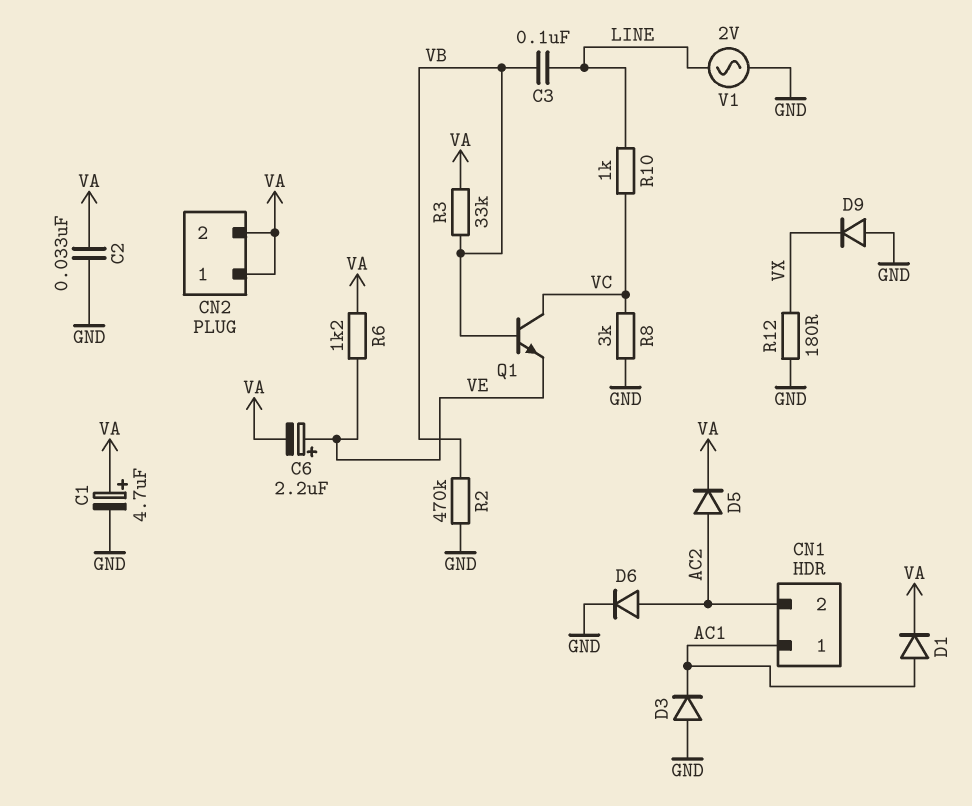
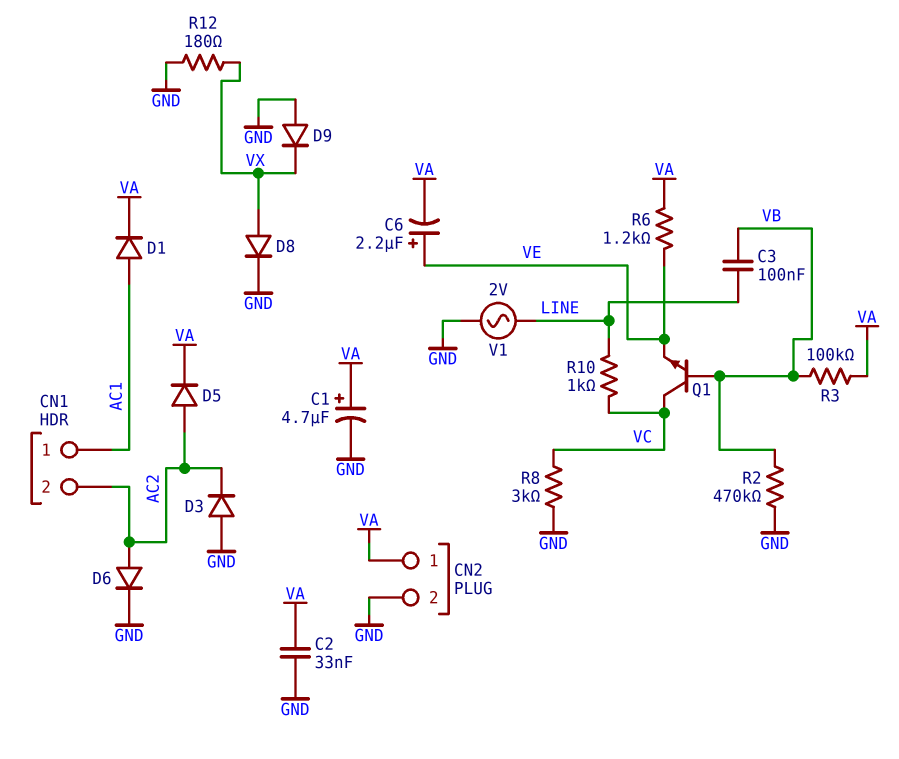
CN2 pin 2: VA -> GND
D3: diode (A GND, K AC1) -> diode (A GND, K AC2)
D8: none -> diode (A VX, K GND)
R3: 33k (VA, VB) -> 100k (VA, VB)

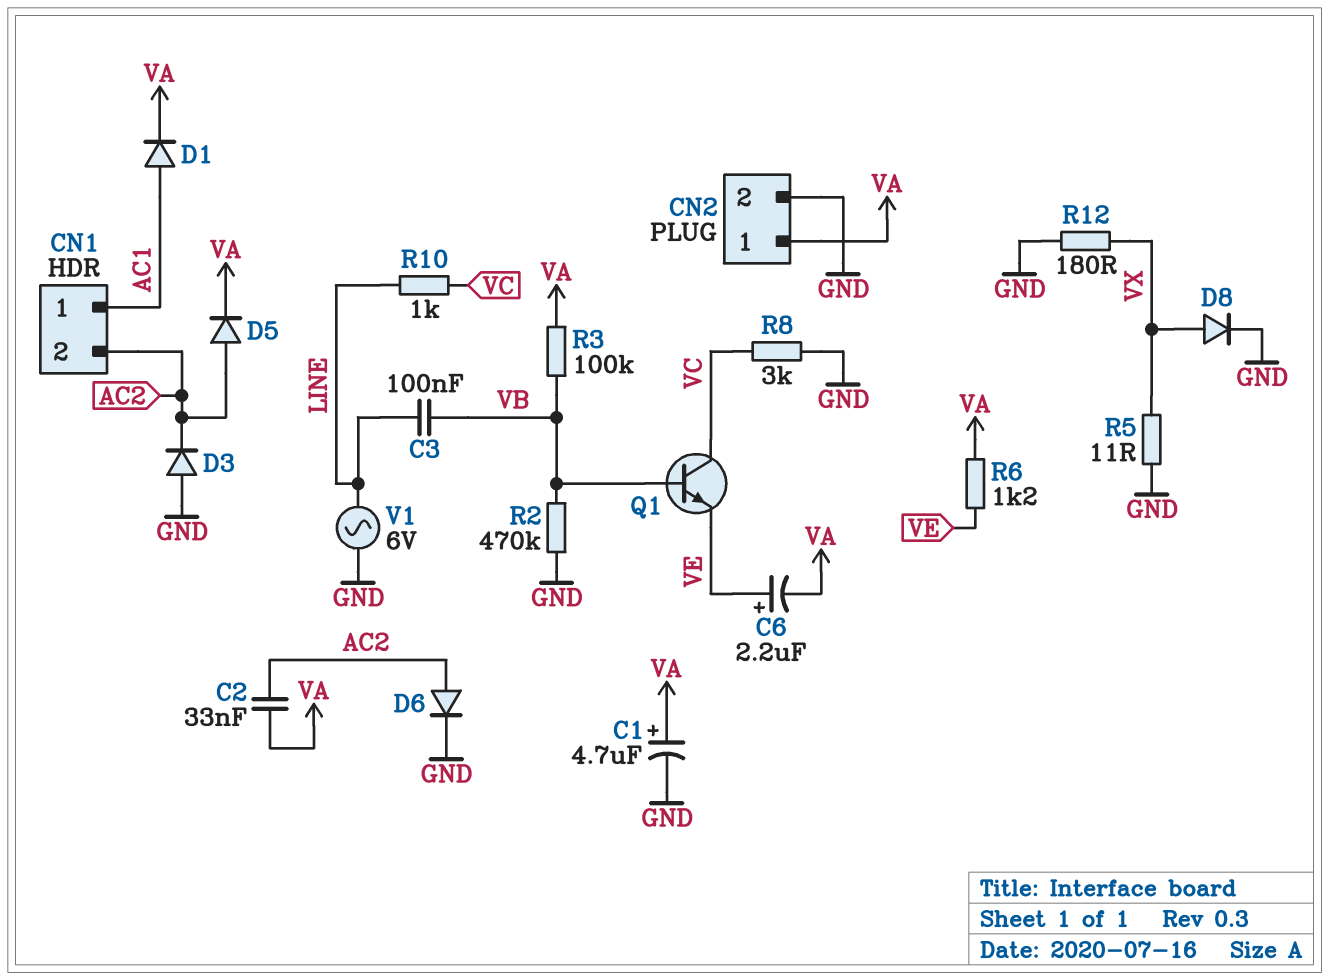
C2: 33nF (GND, VA) -> 33nF (AC2, VA)
D9: diode (A GND, K VX) -> none
R5: none -> 11 (GND, VX)
V1: AC 2V (GND, LINE) -> AC 6V (GND, LINE)

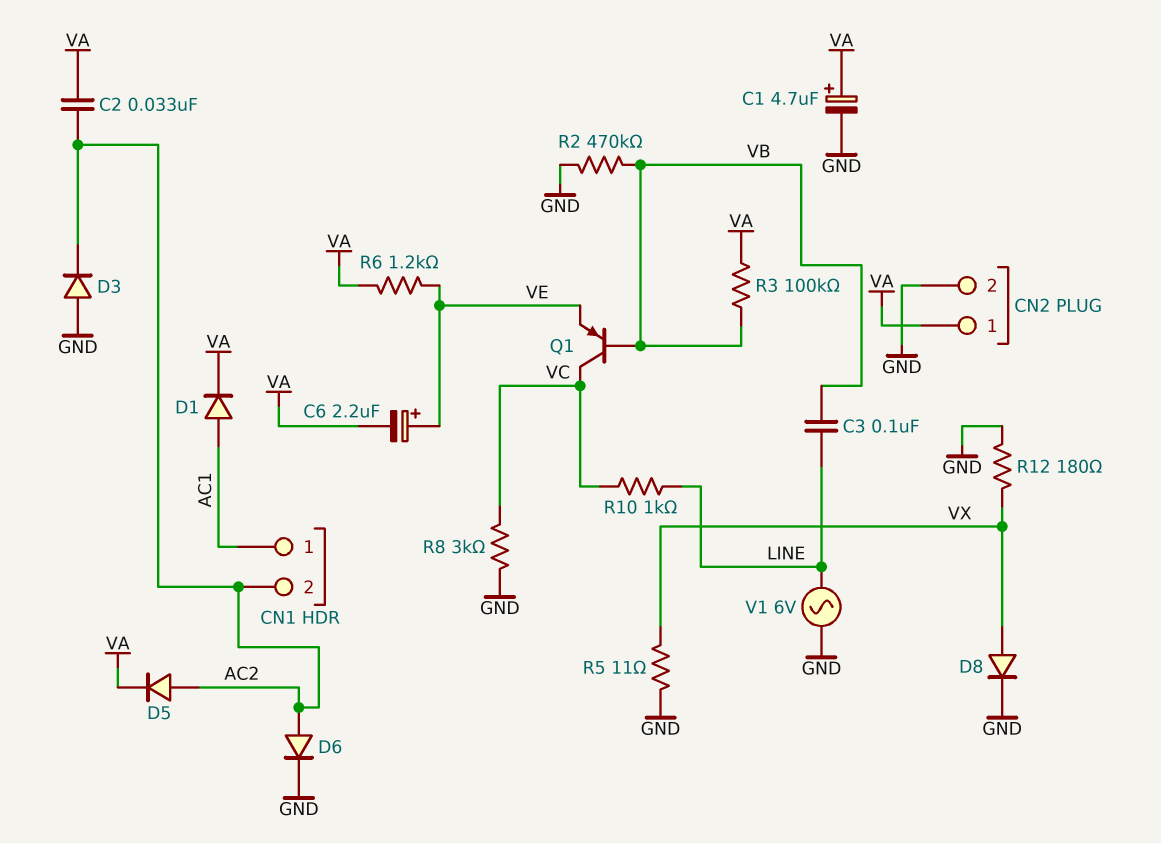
Q1: NPN (B VB, C VC, E VE) -> PNP (B VB, C VC, E VE)

